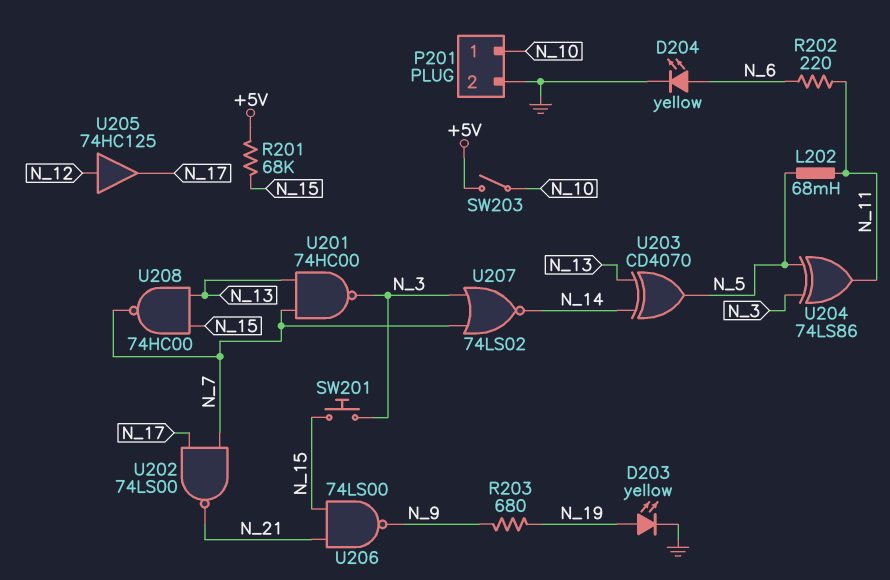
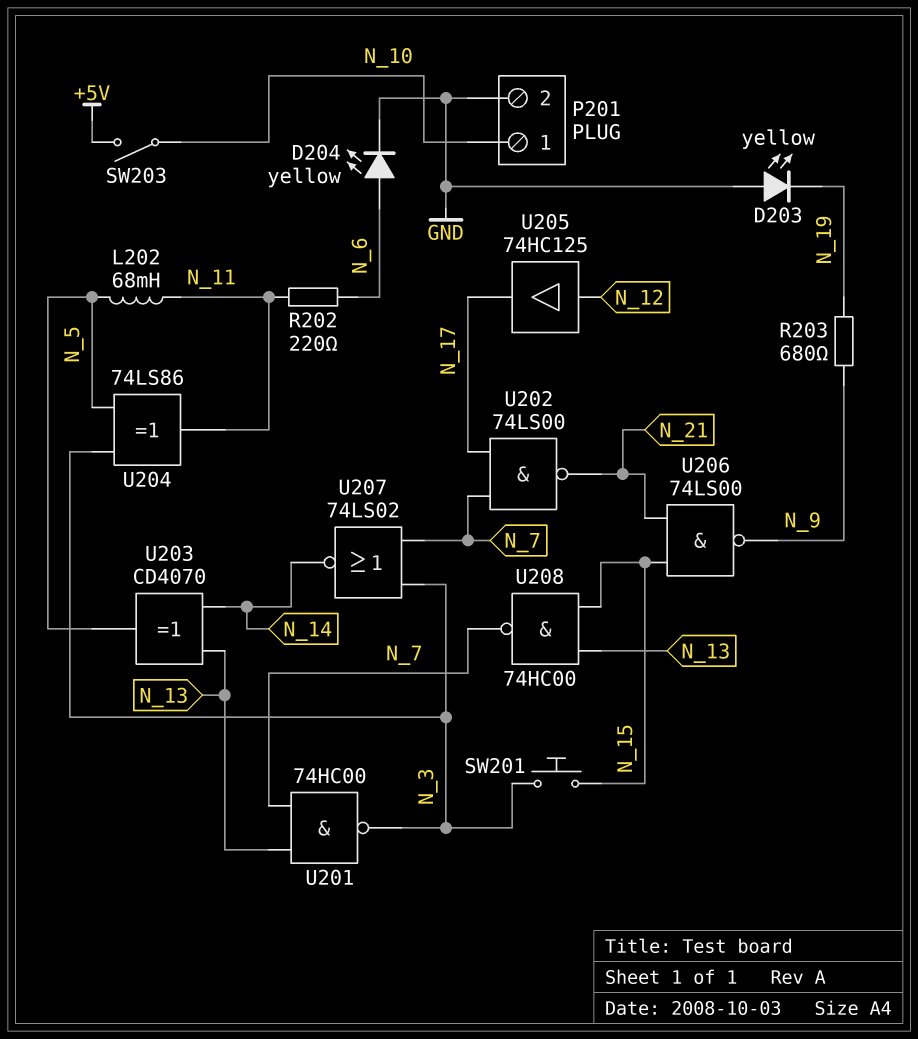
D203: LED yellow (A N_19, K GND) -> LED yellow (A GND, K N_19)
R201: 68k (+5V, N_15) -> none

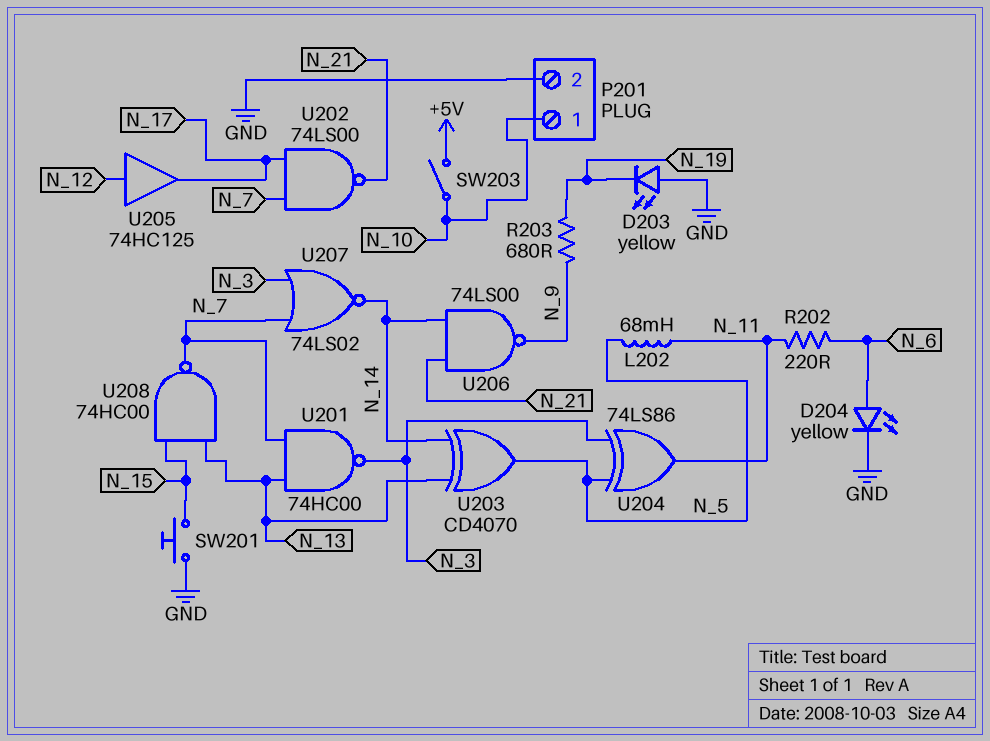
SW201: button (N_3, N_15) -> button (GND, N_15)
U206: NAND 74LS00 (in N_15, in N_21, out N_9) -> NAND 74LS00 (in N_14, in N_21, out N_9)

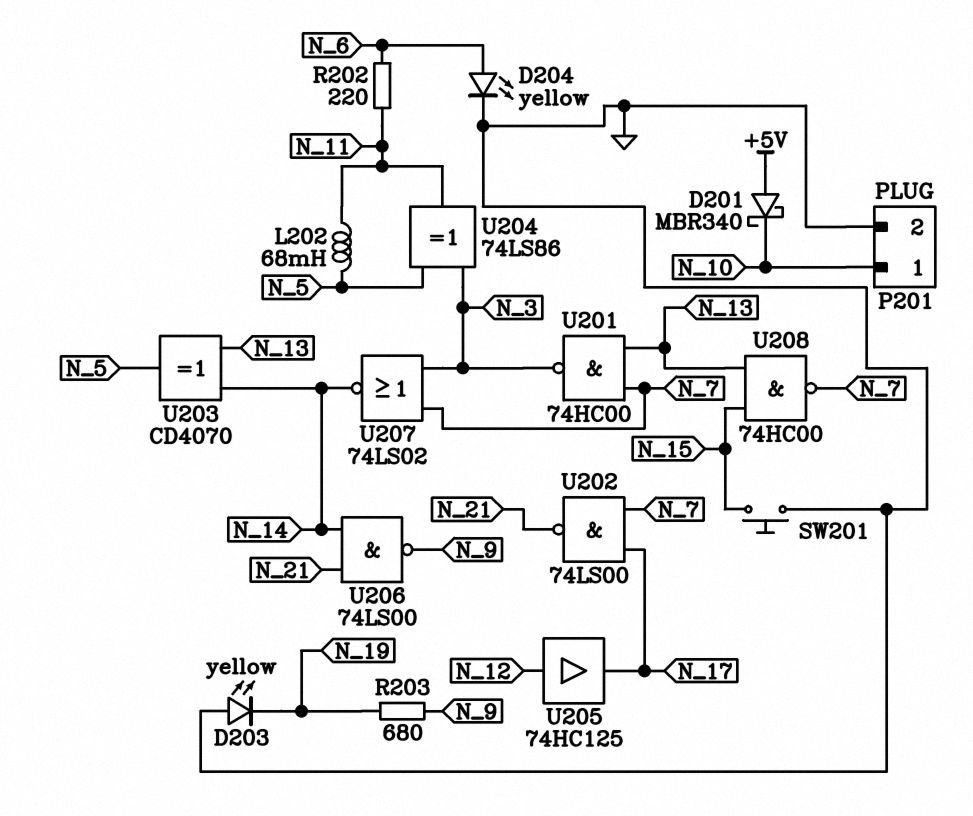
D201: none -> schottky MBR340 (A +5V, K N_10)
SW203: switch (+5V, N_10) -> none

